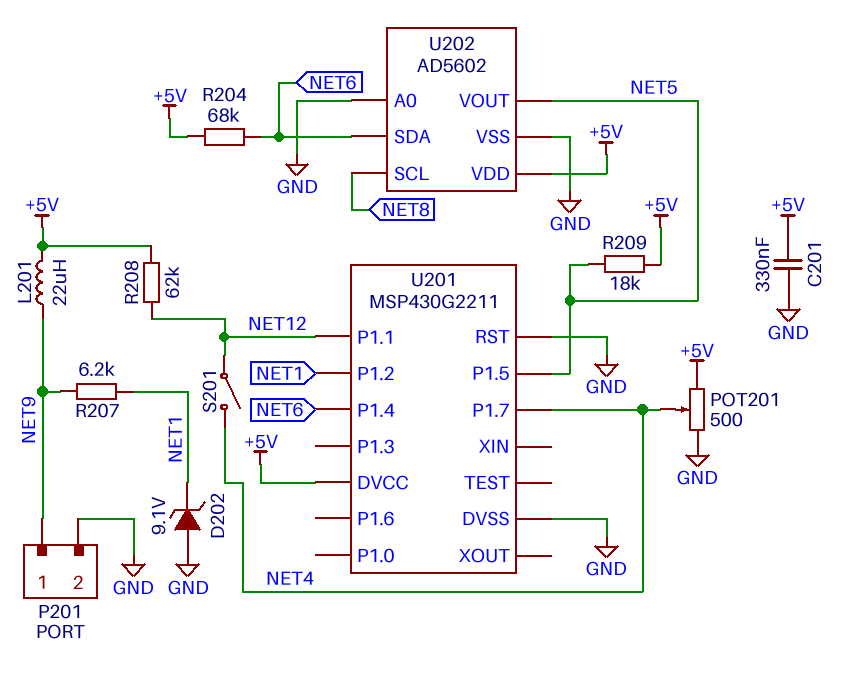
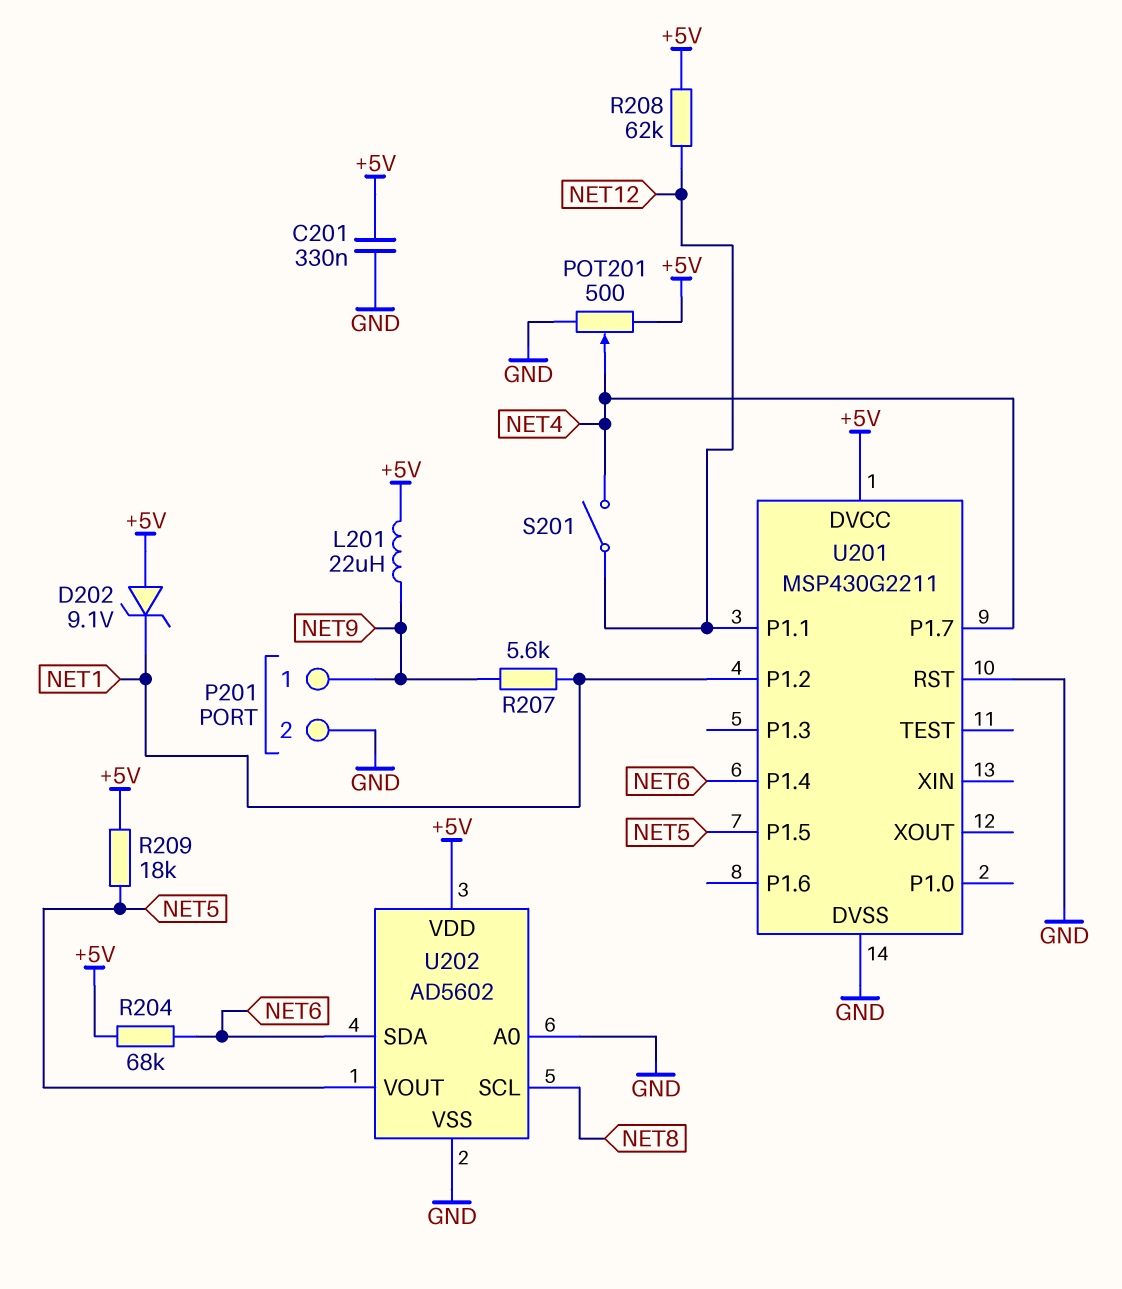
D202: zener 9.1V (A GND, K NET1) -> zener 9.1V (A +5V, K NET1)
R207: 6.2k (NET1, NET9) -> 5.6k (NET1, NET9)

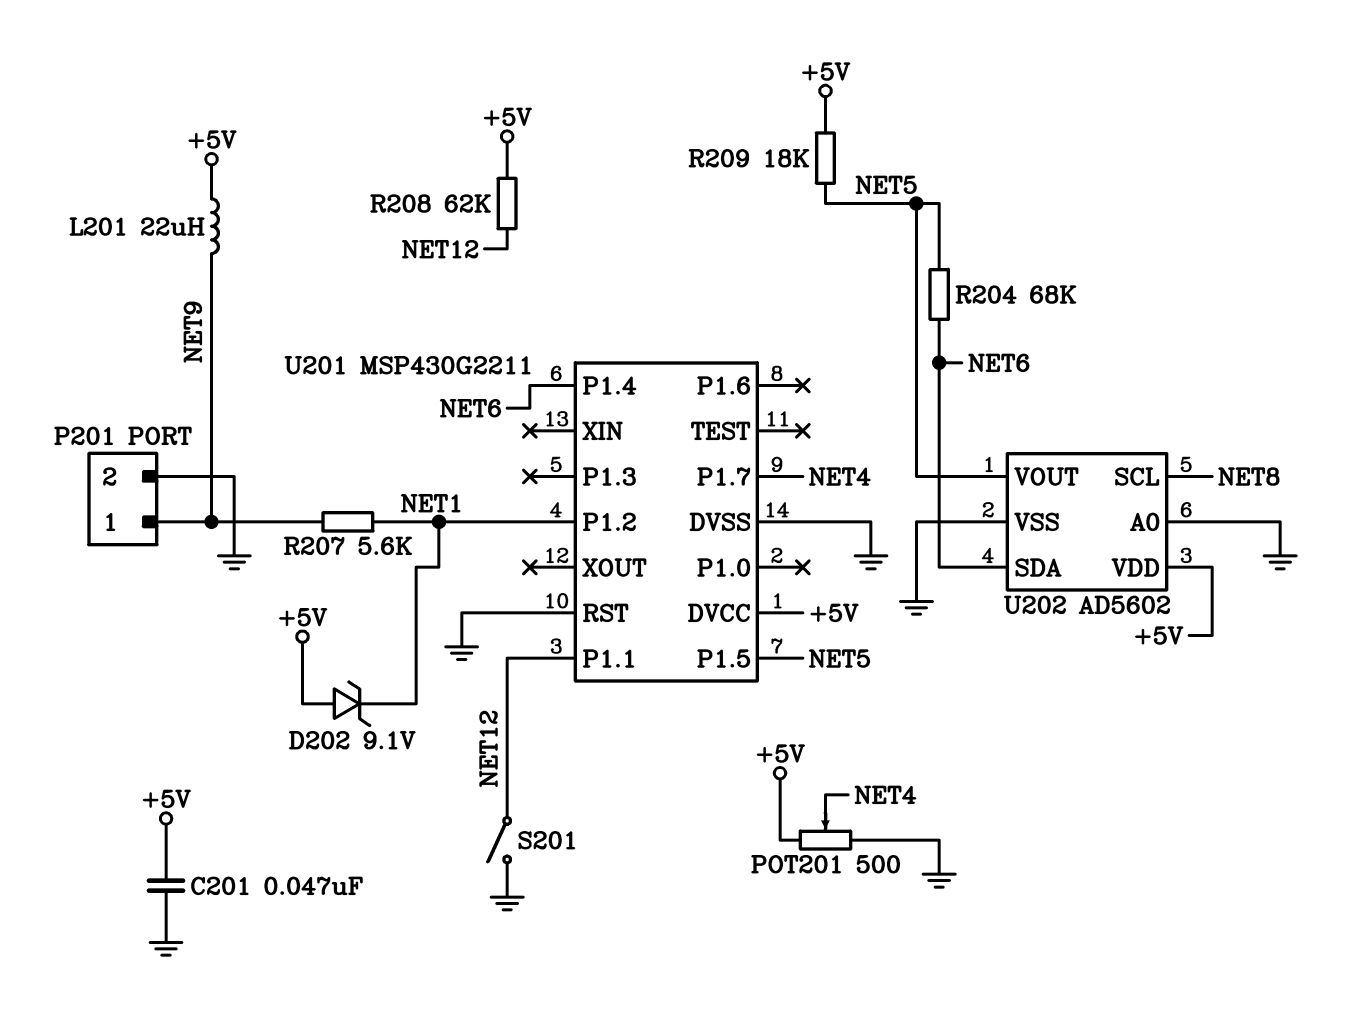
C201: 330nF (+5V, GND) -> 47nF (+5V, GND)
R204: 68k (+5V, NET6) -> 68k (NET5, NET6)
S201: switch (NET4, NET12) -> switch (GND, NET12)

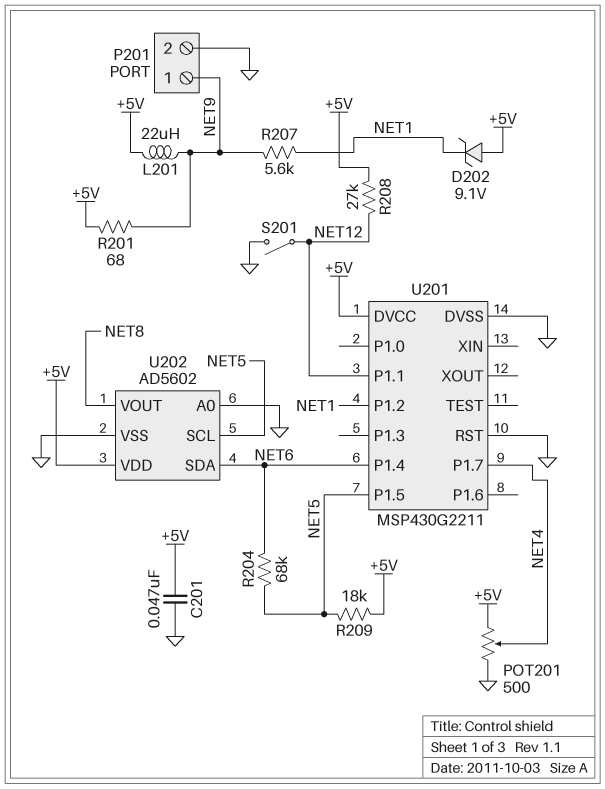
R201: none -> 68 (+5V, NET9)
R208: 62k (+5V, NET12) -> 27k (+5V, NET12)
U202 pin SCL: NET8 -> NET5
U202 pin VOUT: NET5 -> NET8

